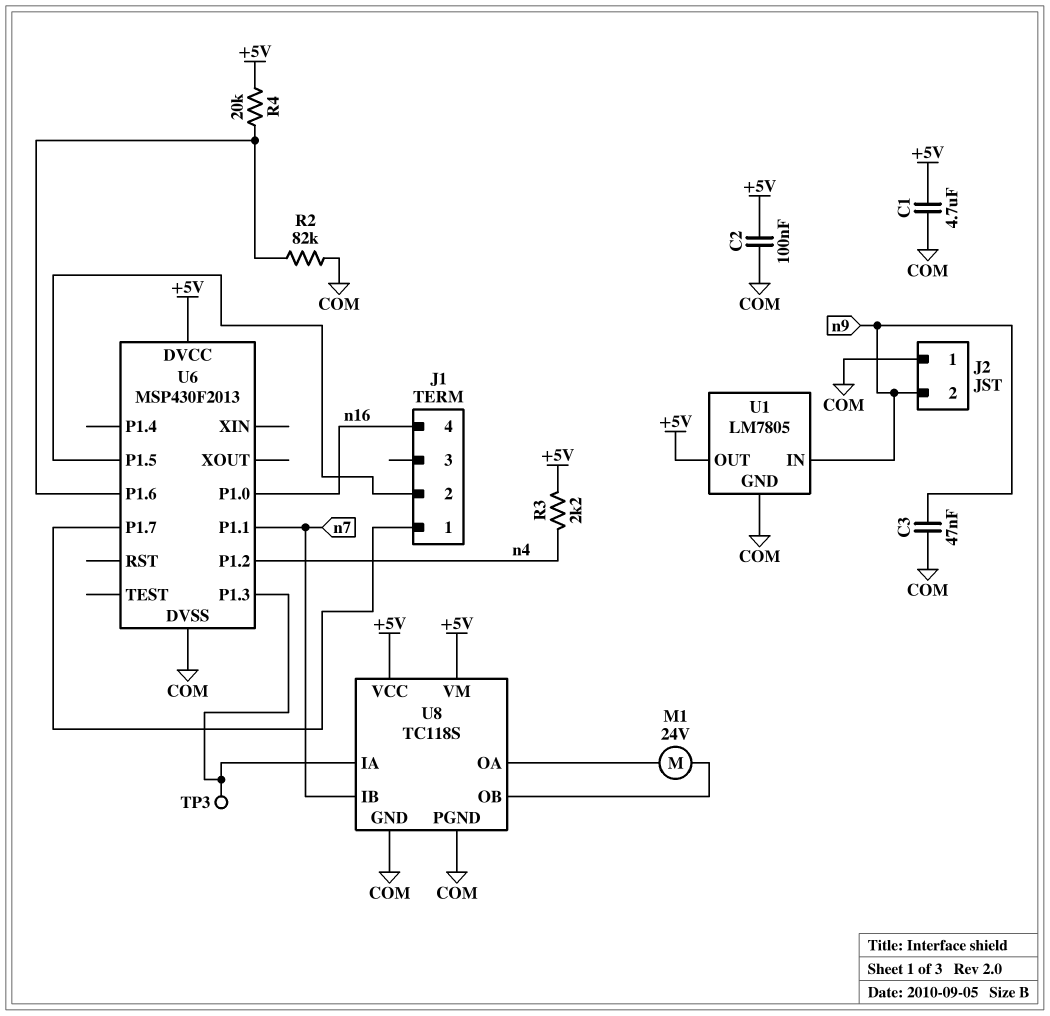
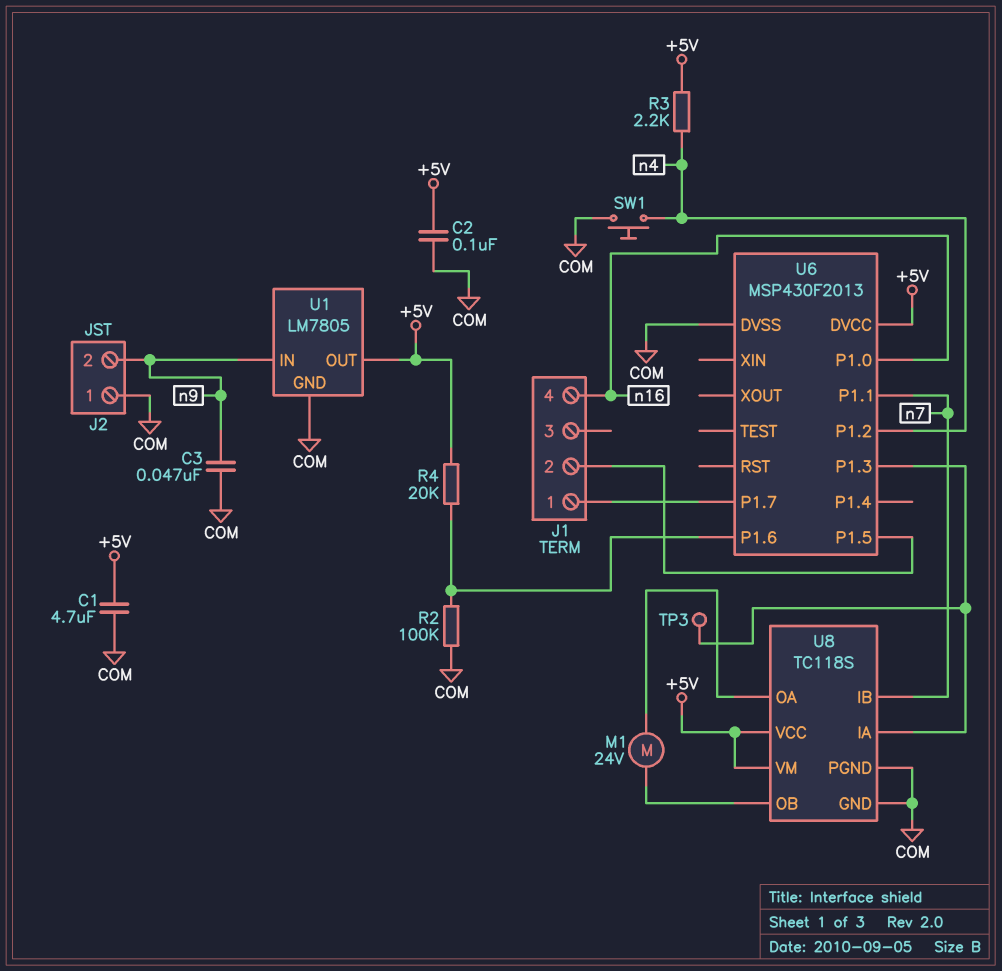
R2: 82k (COM, U6/P1.6) -> 100k (COM, U6/P1.6)
SW1: none -> button (COM, n4)

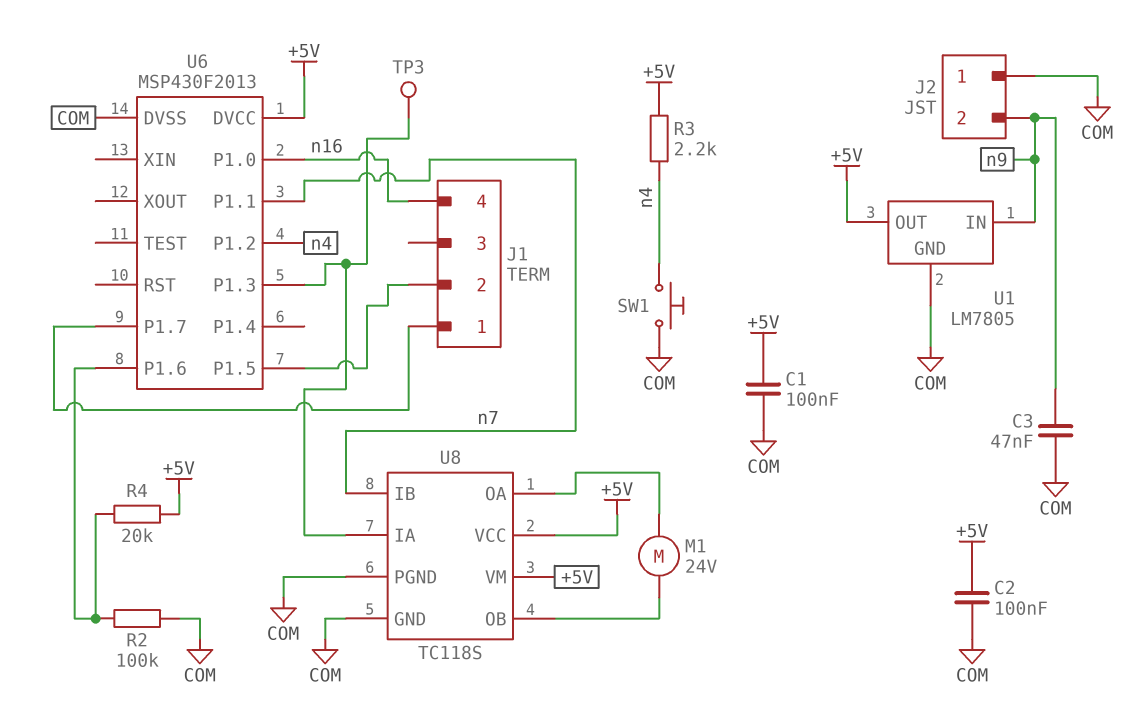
C1: 4.7uF (+5V, COM) -> 100nF (+5V, COM)

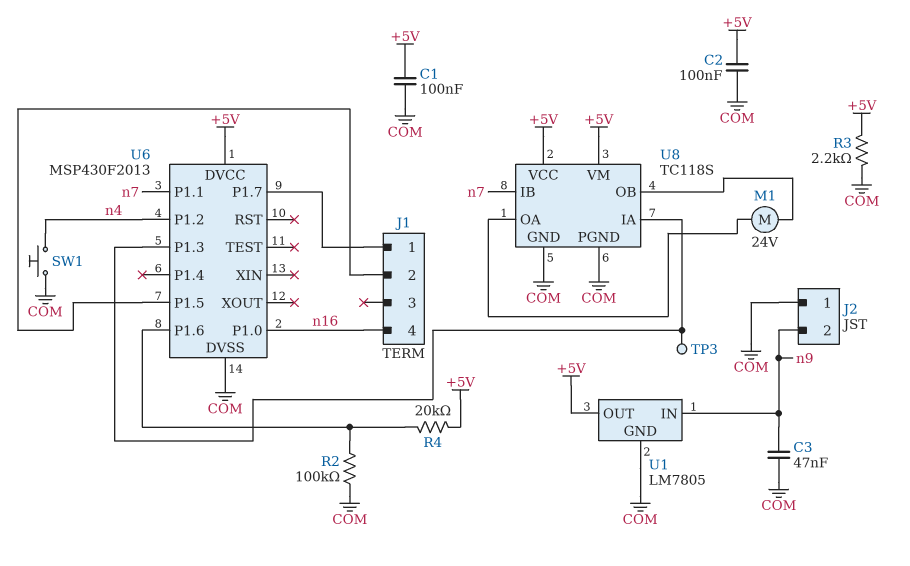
R3: 2.2k (+5V, n4) -> 2.2k (+5V, COM)

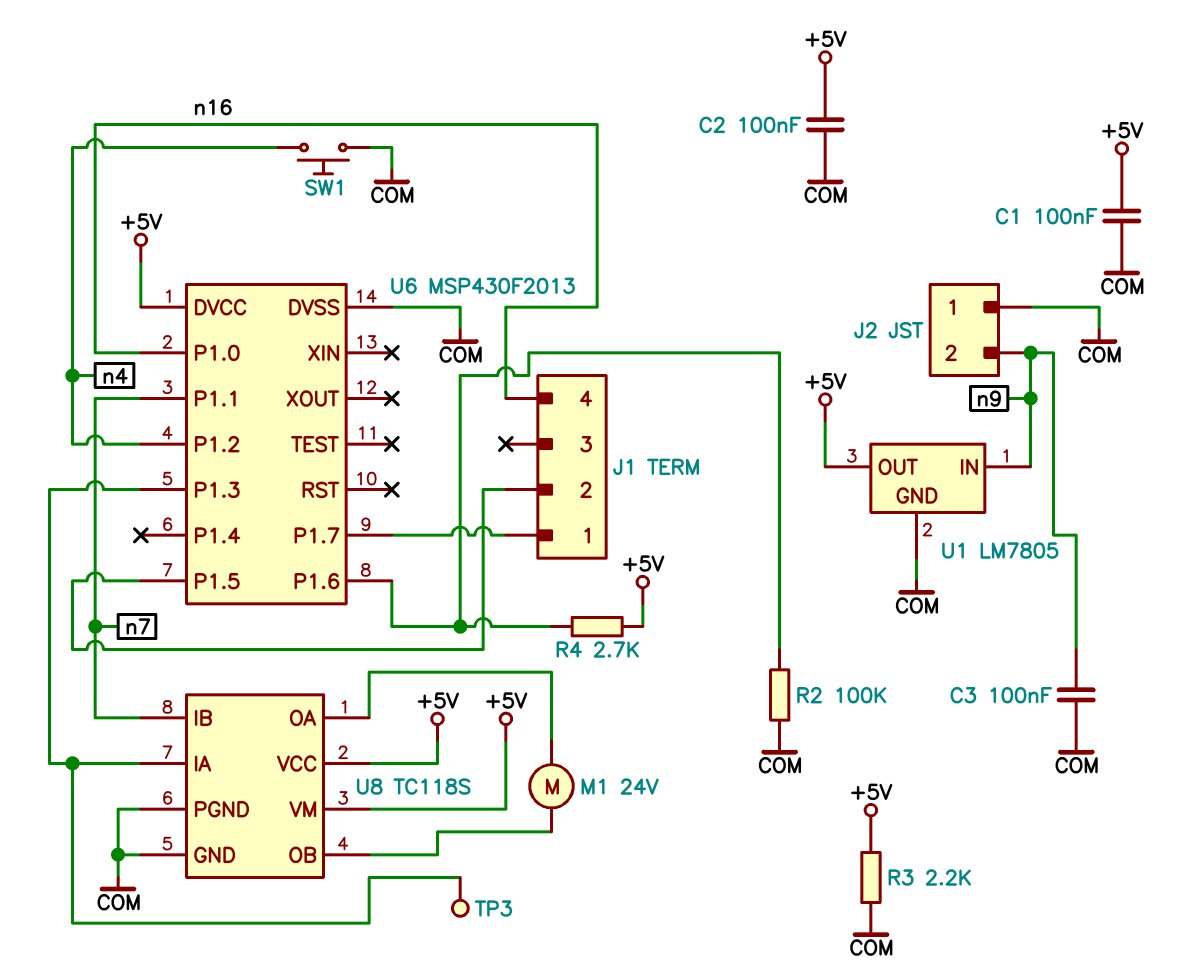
C3: 47nF (COM, n9) -> 100nF (COM, n9)
R4: 20k (+5V, U6/P1.6) -> 2.7k (+5V, U6/P1.6)

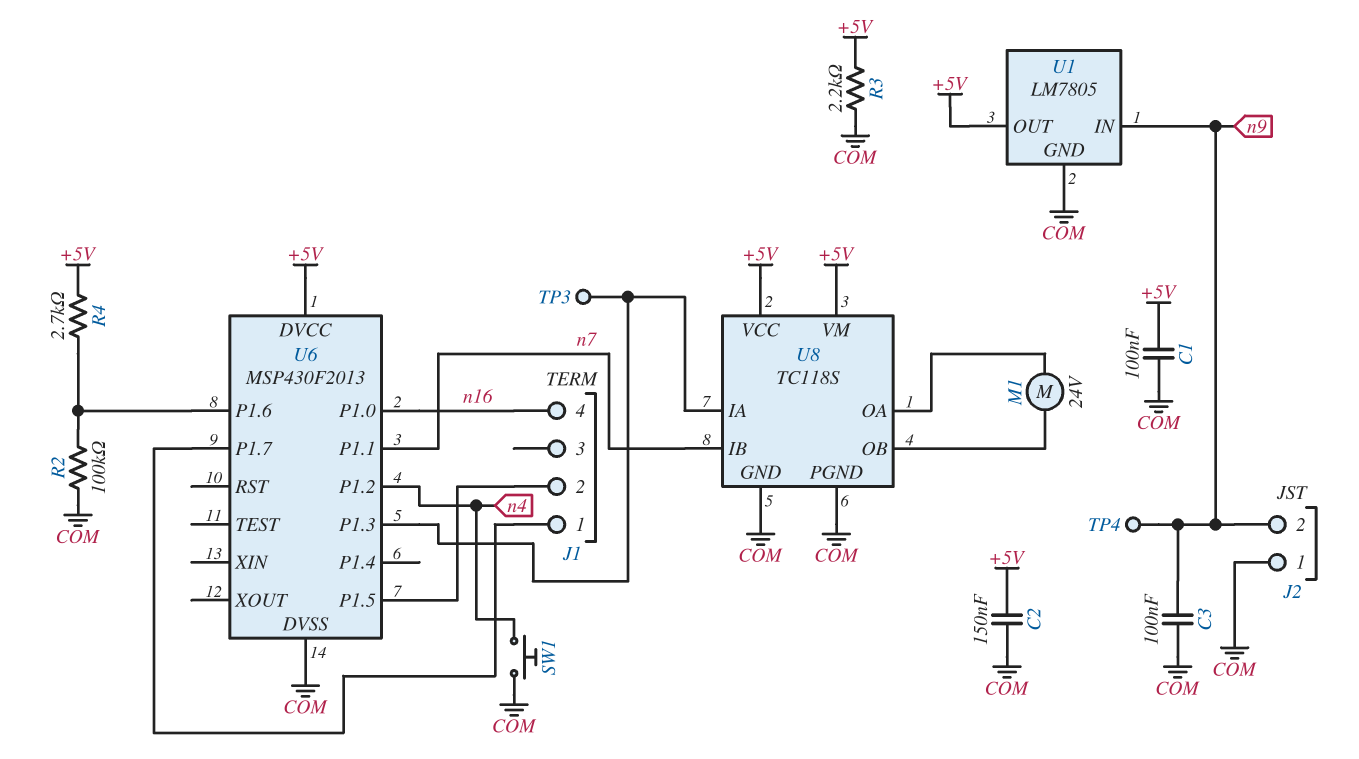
C2: 100nF (+5V, COM) -> 150nF (+5V, COM)
TP4: none -> test point (n9)

